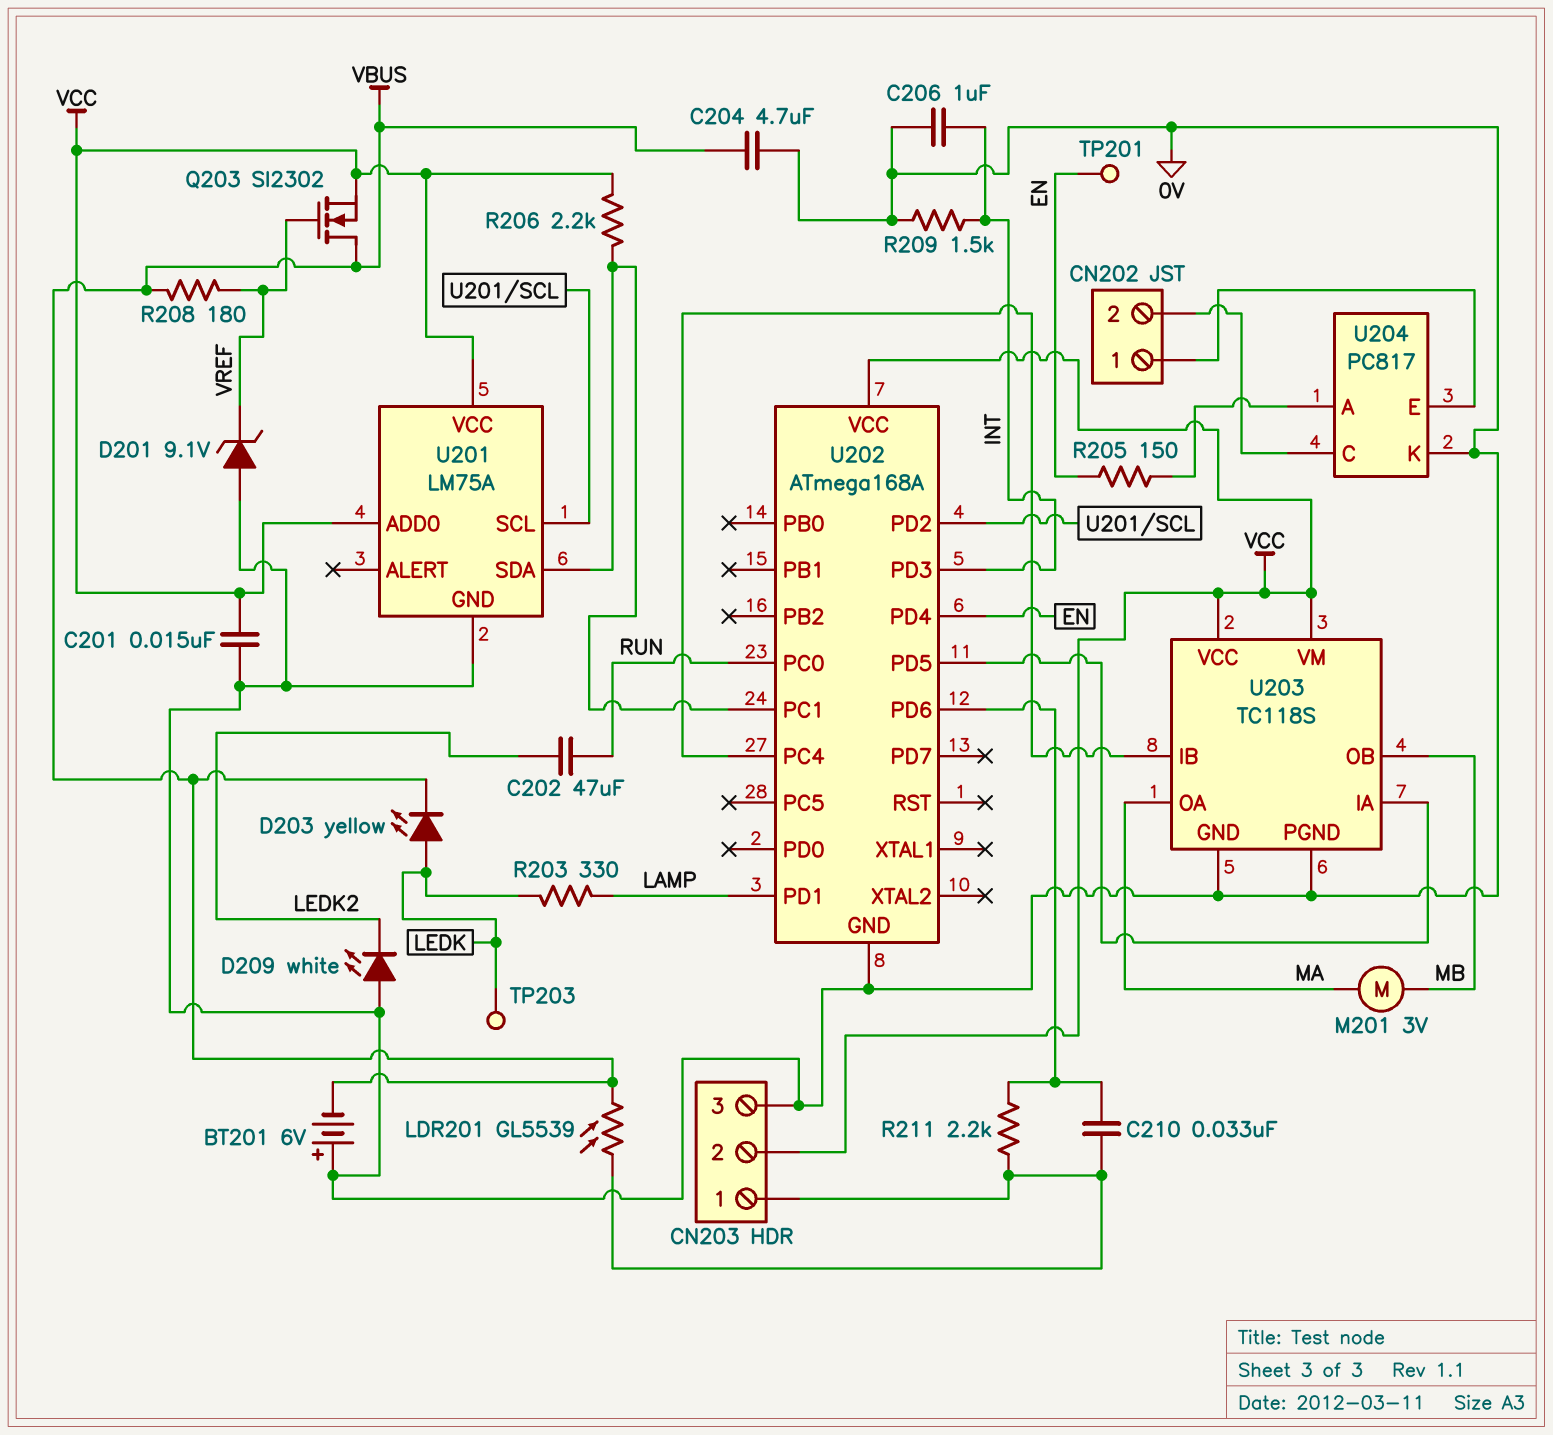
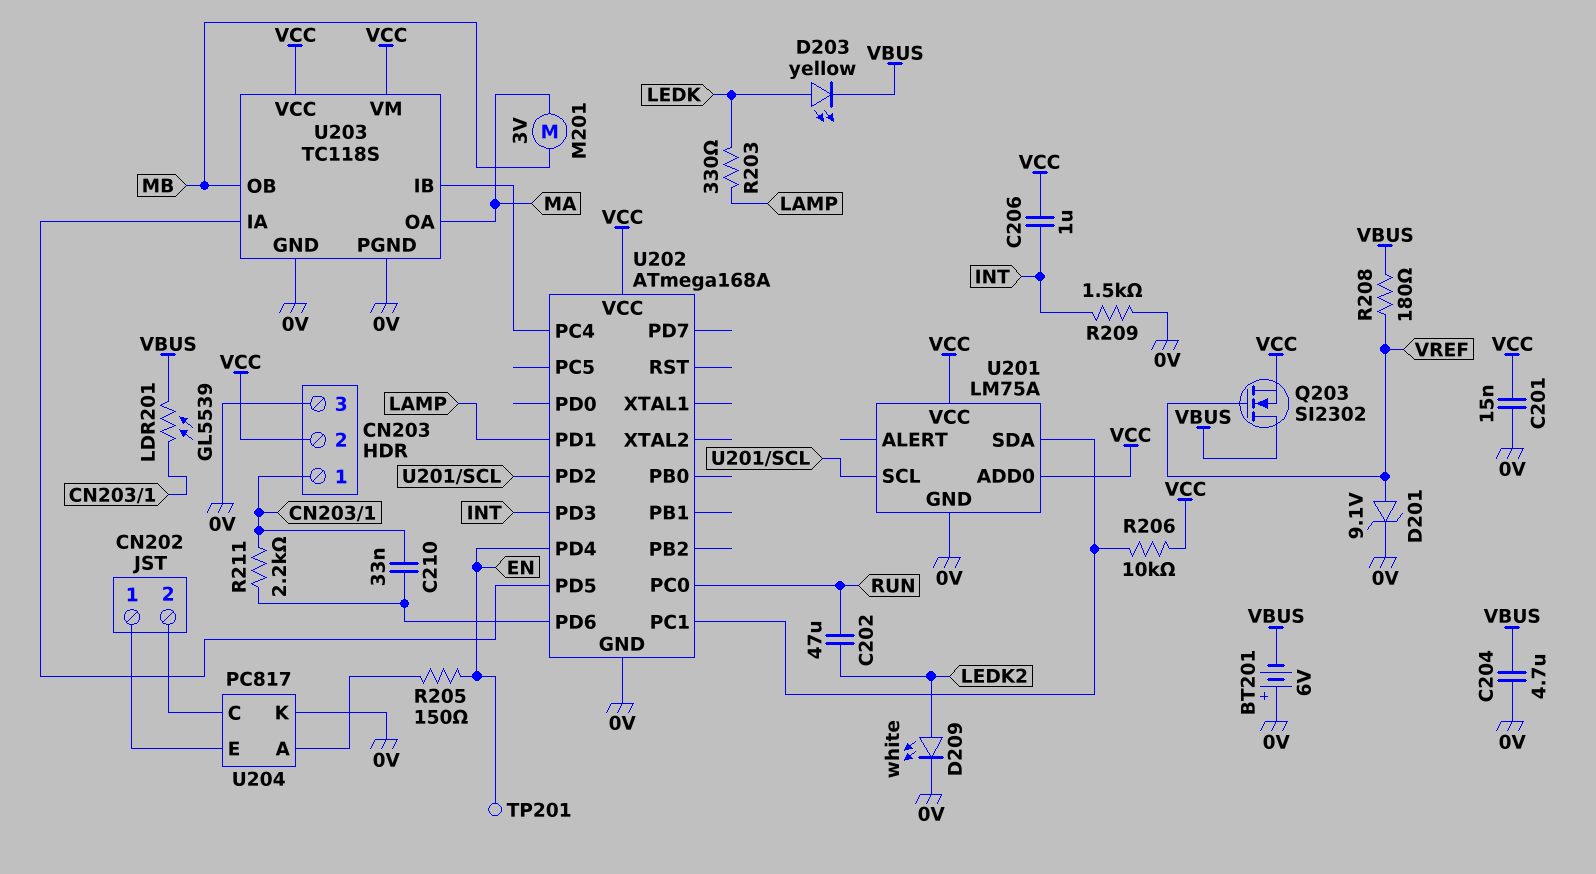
C206: 1uF (0V, INT) -> 1uF (INT, VCC)
D201: zener 9.1V (A 0V, K VREF) -> zener 9.1V (A VREF, K 0V)
D209: LED white (A 0V, K LEDK2) -> LED white (A LEDK2, K 0V)
R206: 2.2k (U201/SDA, VCC) -> 10k (U201/SDA, VCC)
TP203: test point (LEDK) -> none

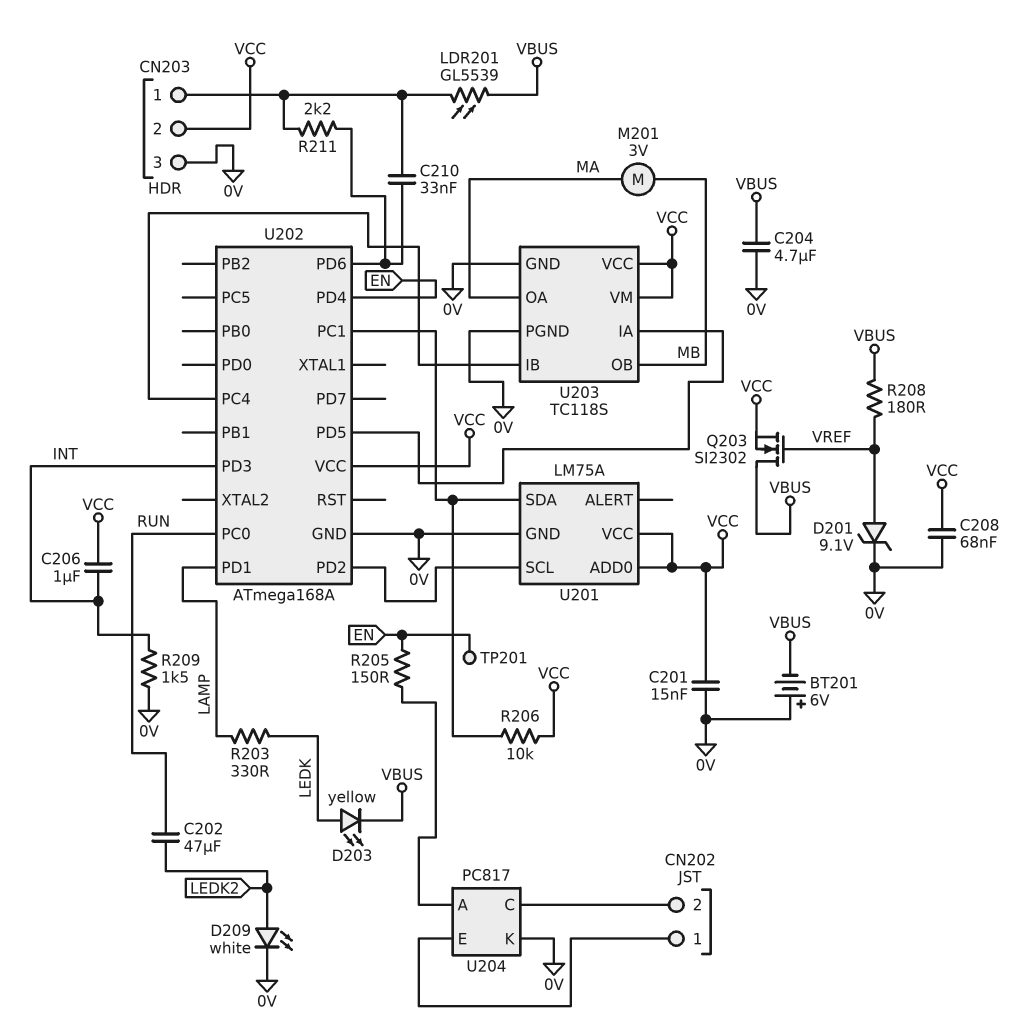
C208: none -> 68nF (0V, VCC)

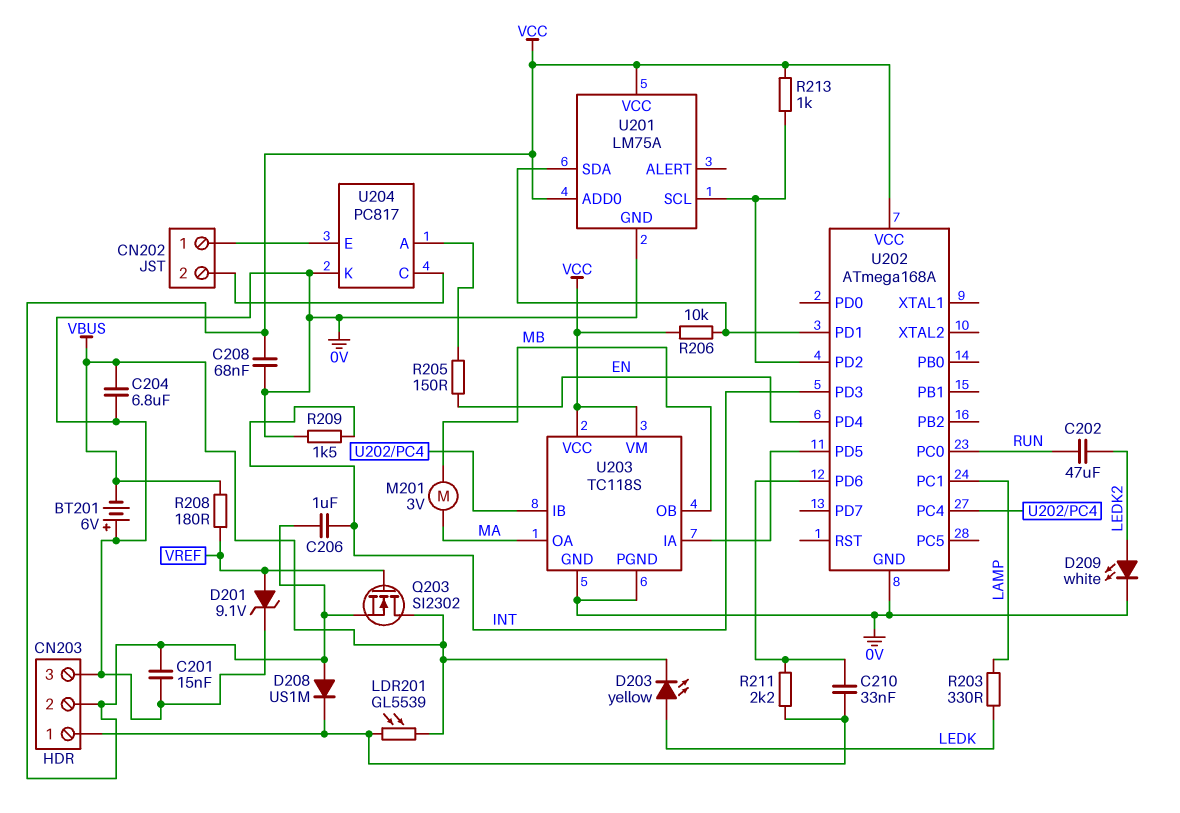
C204: 4.7uF (0V, VBUS) -> 6.8uF (0V, VBUS)
D208: none -> diode US1M (A VCC, K CN203/1)
R213: none -> 1k (U201/SCL, VCC)
TP201: test point (EN) -> none
U202 pin PC1: U201/SDA -> LAMP
U202 pin PD1: LAMP -> U201/SDA

